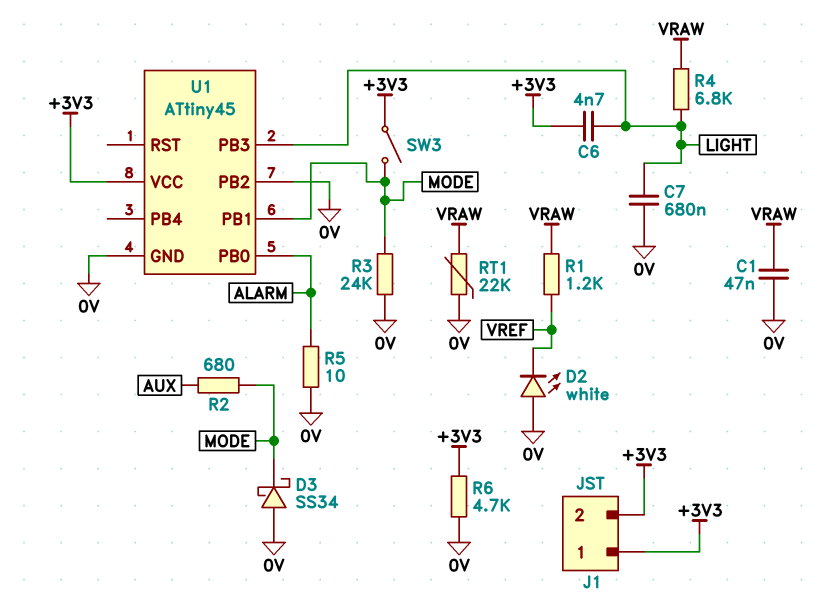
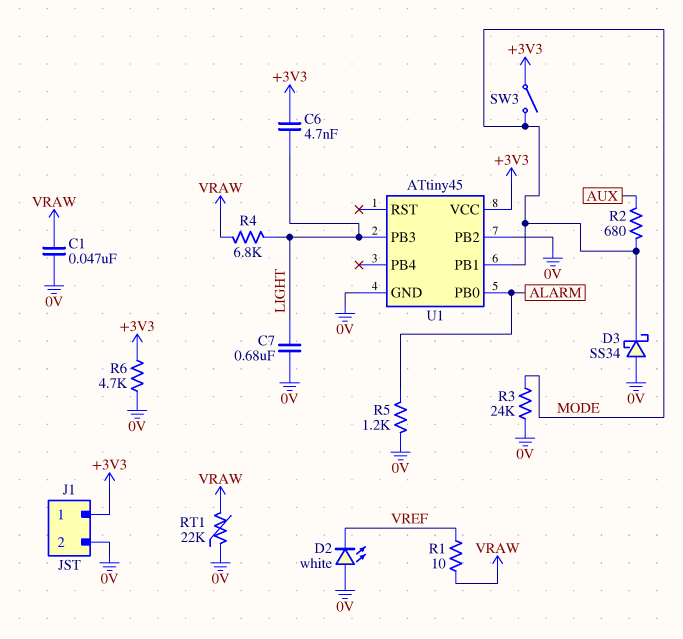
J1 pin 2: +3V3 -> 0V
R1: 1.2k (VRAW, VREF) -> 10 (VRAW, VREF)
R5: 10 (0V, ALARM) -> 1.2k (0V, ALARM)

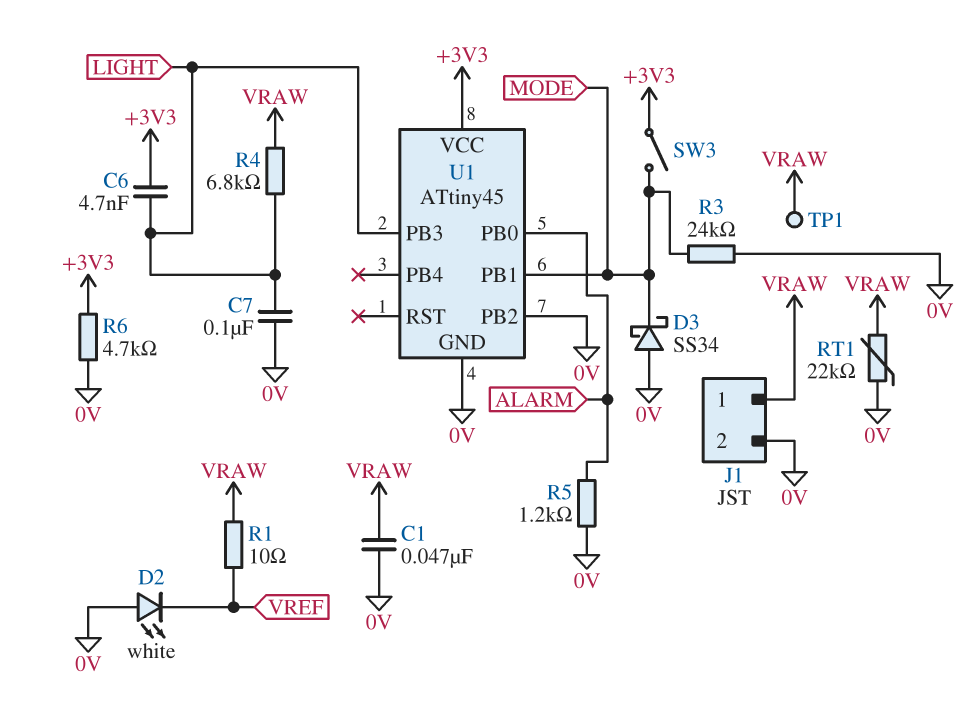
C7: 680nF (0V, LIGHT) -> 100nF (0V, LIGHT)
J1 pin 1: +3V3 -> VRAW
R2: 680 (AUX, MODE) -> none
TP1: none -> test point (VRAW)

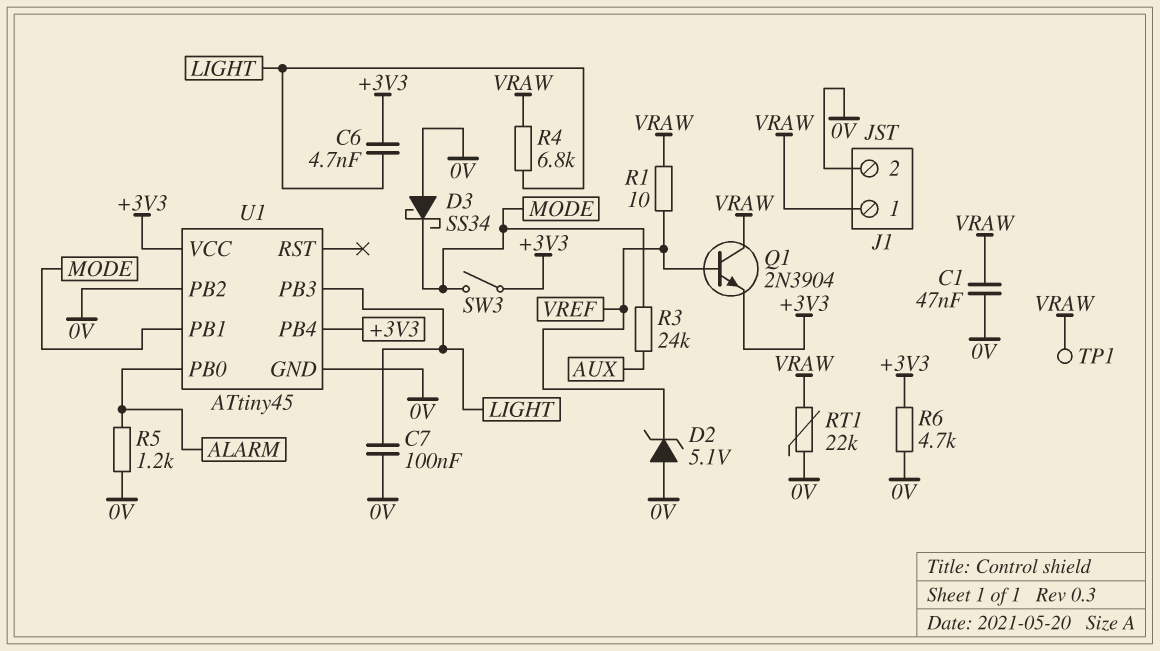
D2: LED white (A 0V, K VREF) -> zener 5.1V (A 0V, K VREF)
Q1: none -> NPN 2N3904 (B VREF, C VRAW, E +3V3)
R3: 24k (0V, MODE) -> 24k (AUX, MODE)
U1 pin PB4: none -> +3V3

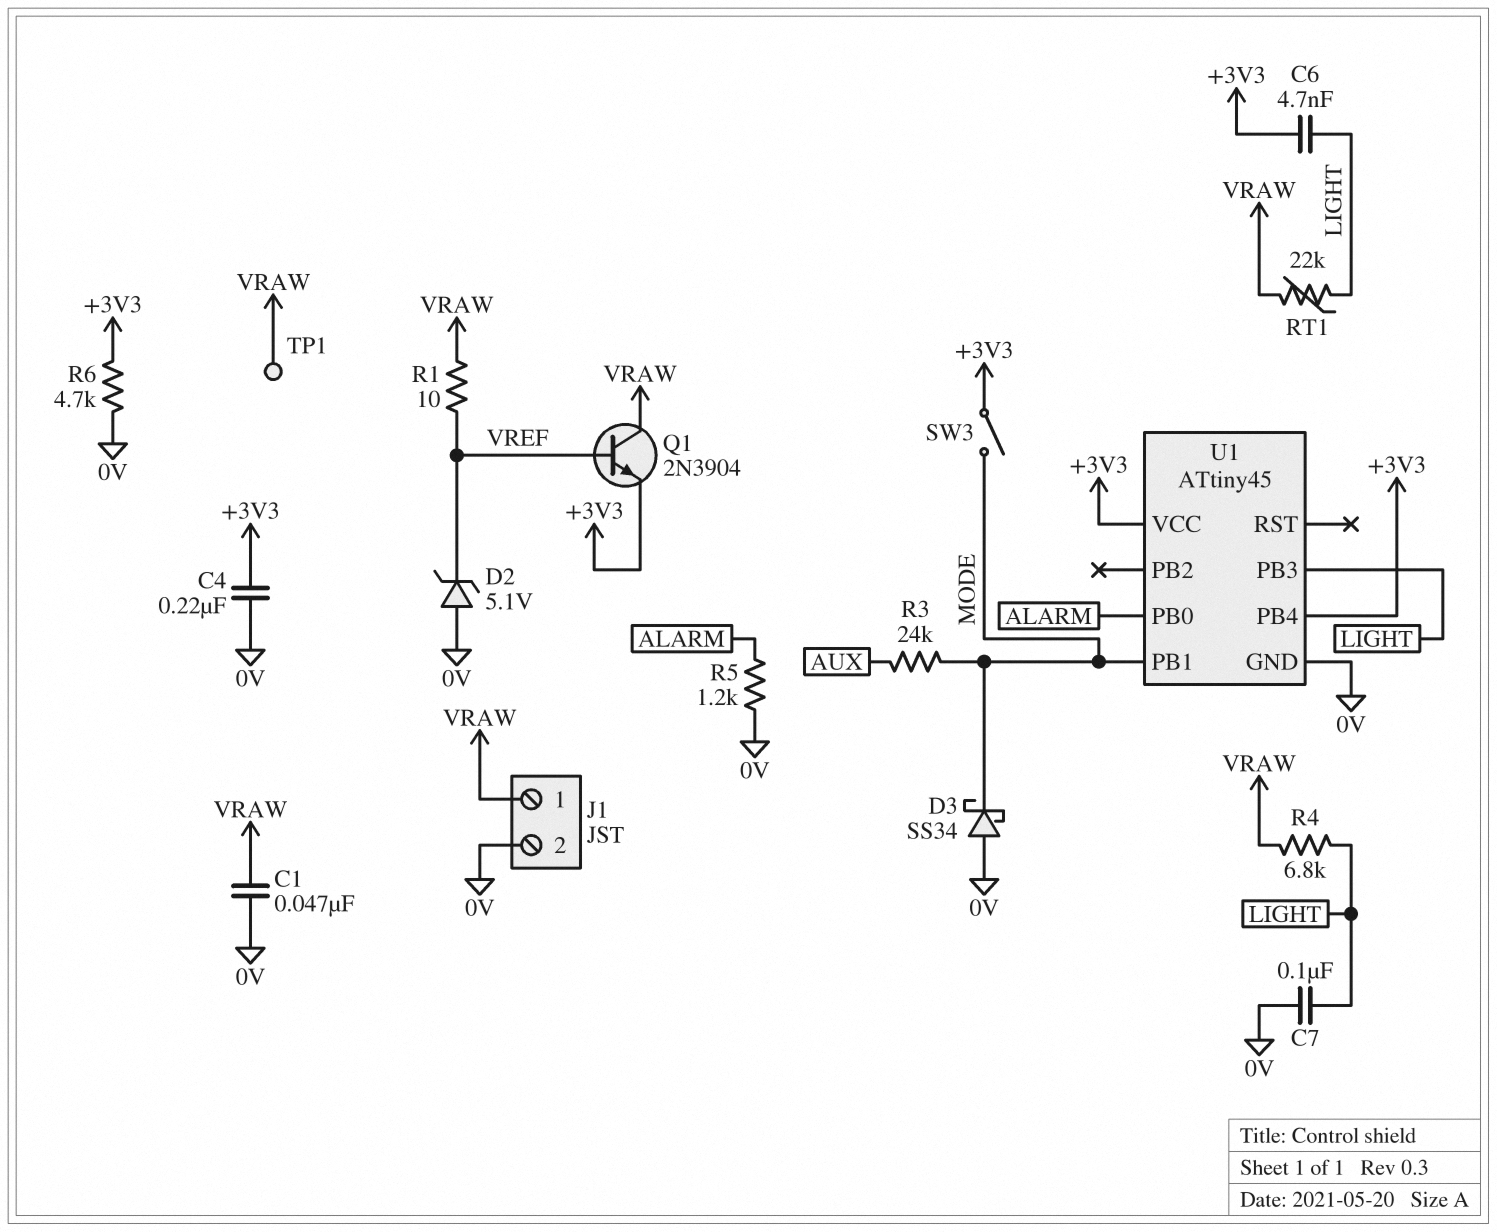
C4: none -> 220nF (+3V3, 0V)
RT1: 22k (0V, VRAW) -> 22k (LIGHT, VRAW)
U1 pin PB2: 0V -> none

